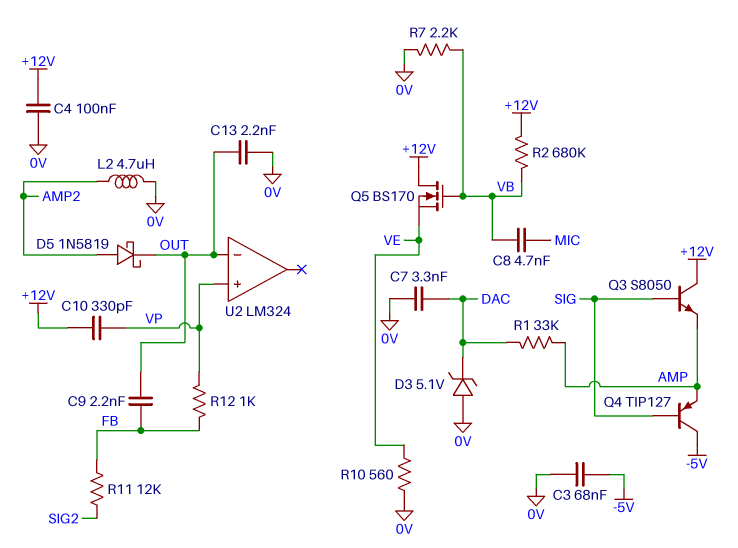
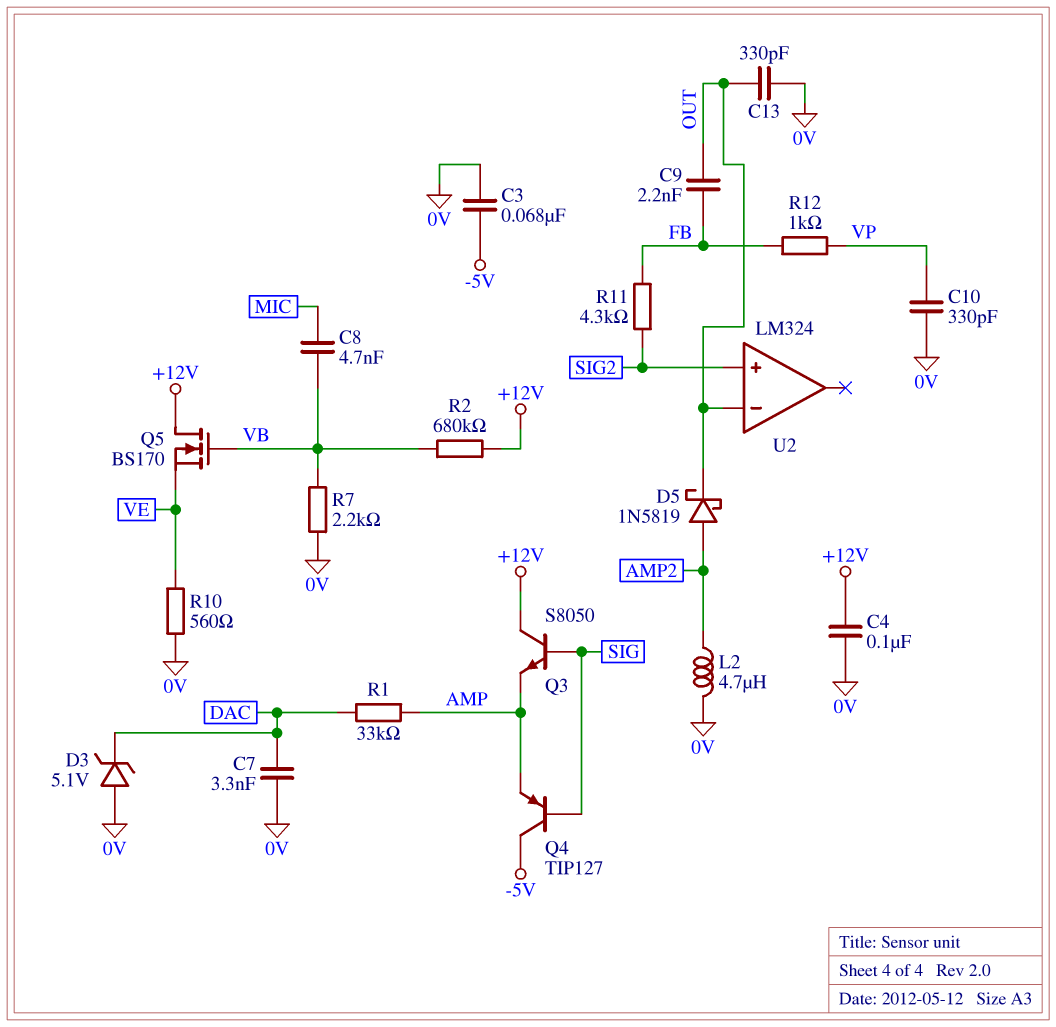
C10: 330pF (+12V, VP) -> 330pF (0V, VP)
C13: 2.2nF (0V, OUT) -> 330pF (0V, OUT)
R11: 12k (FB, SIG2) -> 4.3k (FB, SIG2)
U2 pin in+: VP -> SIG2

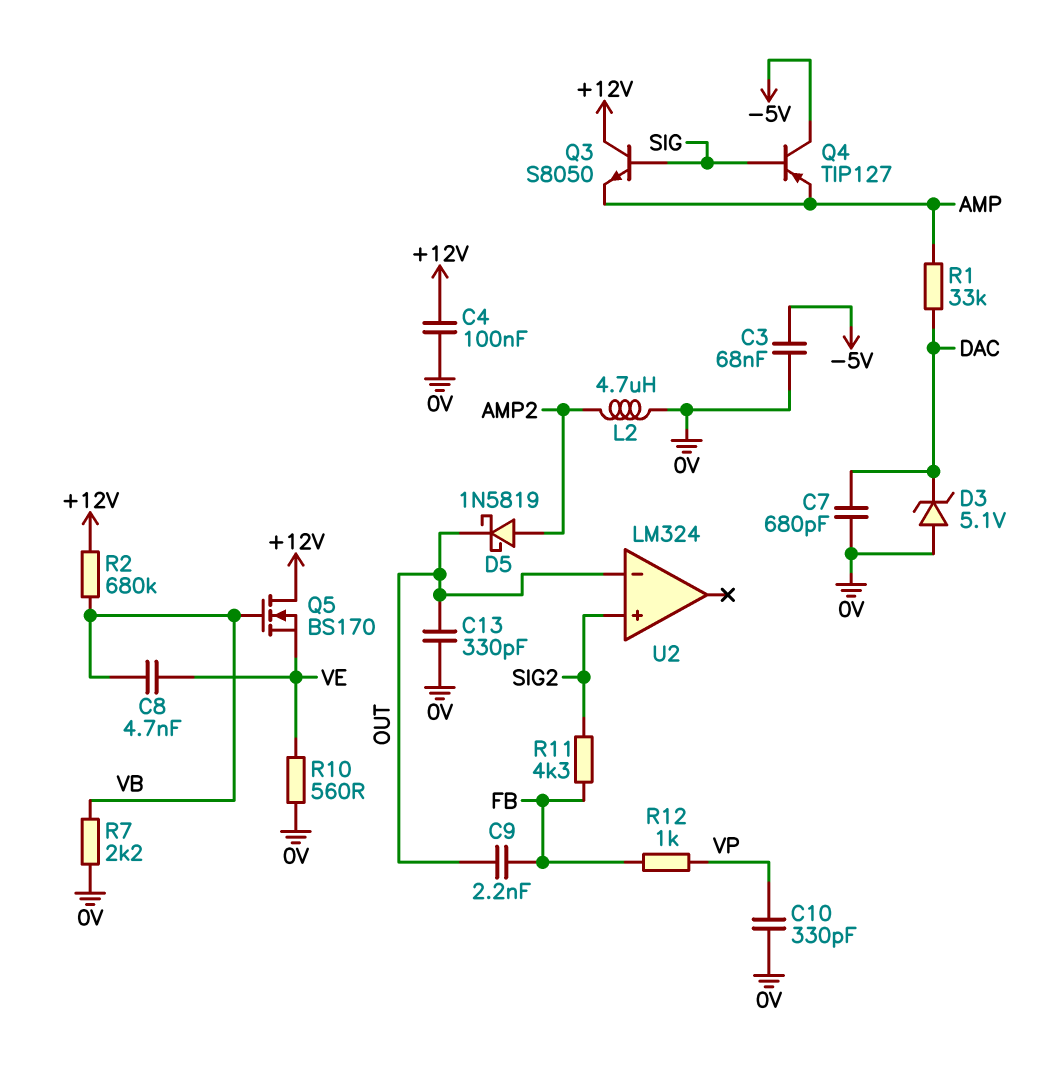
C7: 3.3nF (0V, DAC) -> 680pF (0V, DAC)
C8: 4.7nF (MIC, VB) -> 4.7nF (VB, VE)

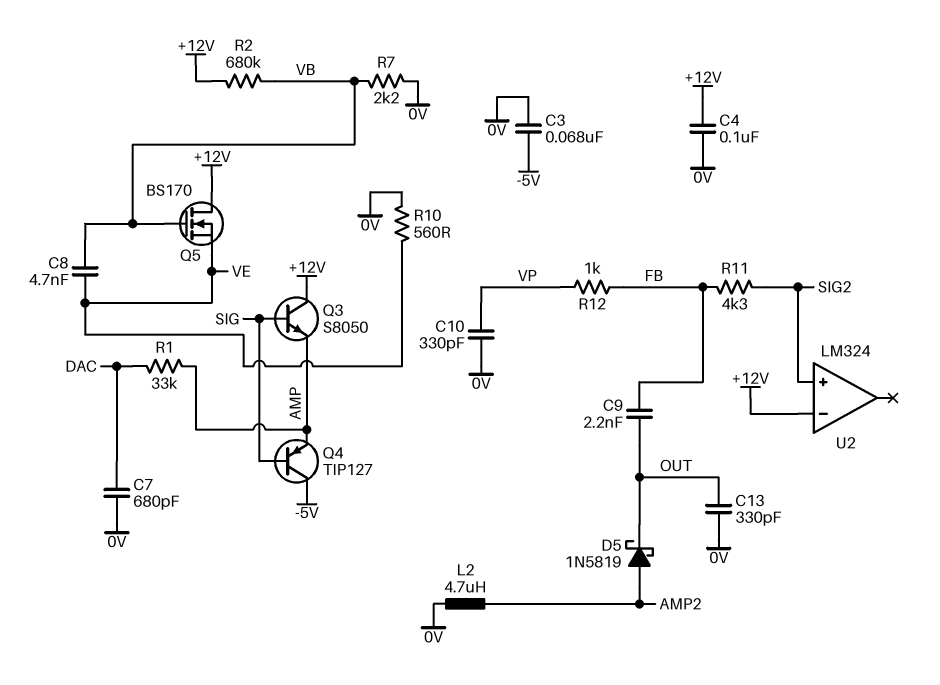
D3: zener 5.1V (A 0V, K DAC) -> none
U2 pin in-: OUT -> +12V

